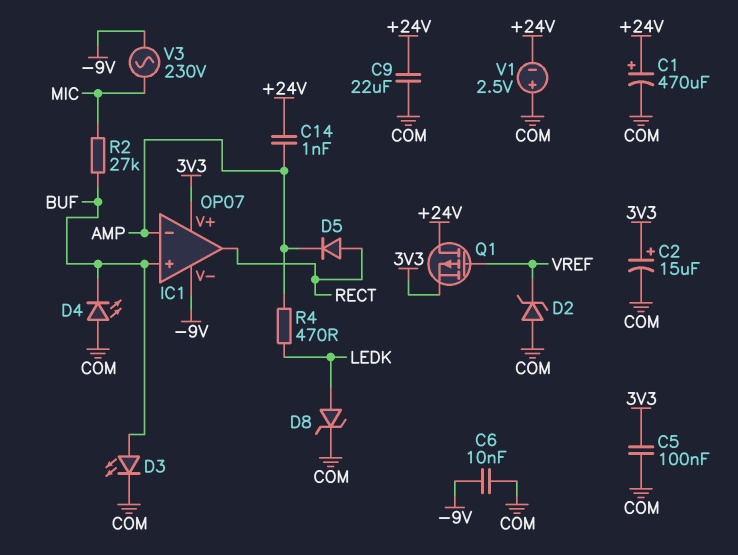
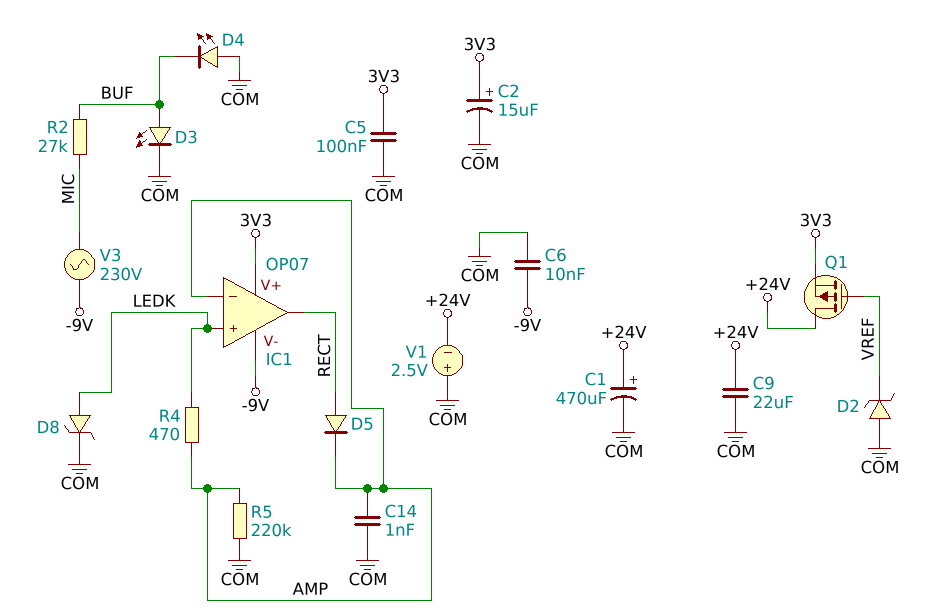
C14: 1nF (+24V, AMP) -> 1nF (AMP, COM)
IC1 pin in+: BUF -> LEDK
R5: none -> 220k (AMP, COM)

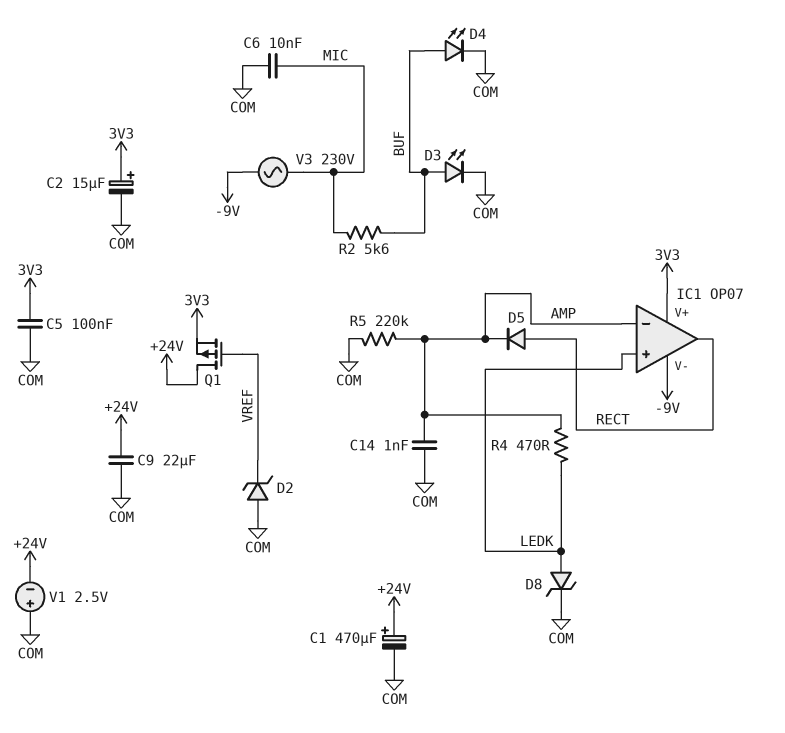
C6: 10nF (-9V, COM) -> 10nF (COM, MIC)
D4: LED (A COM, K BUF) -> LED (A BUF, K COM)
R2: 27k (BUF, MIC) -> 5.6k (BUF, MIC)

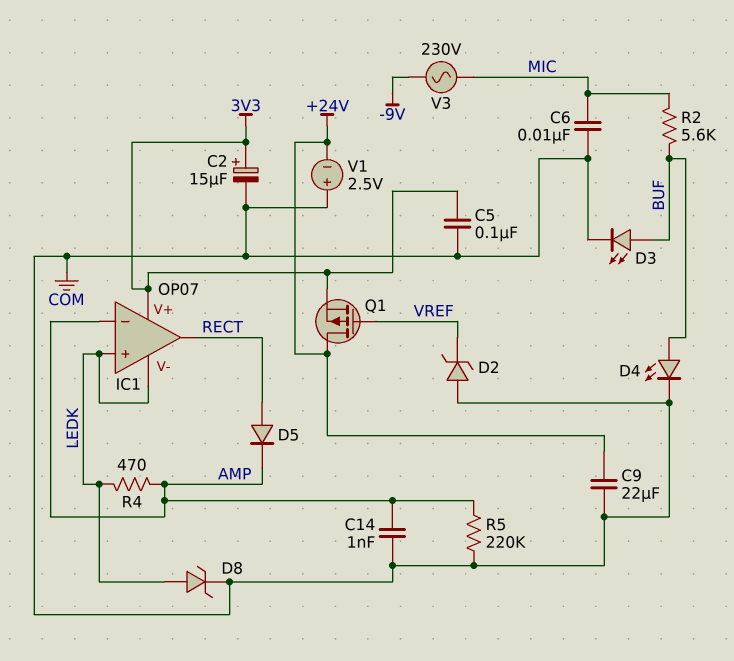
C1: 470uF (plus +24V, minus COM) -> none
IC1 pin V-: -9V -> LEDK

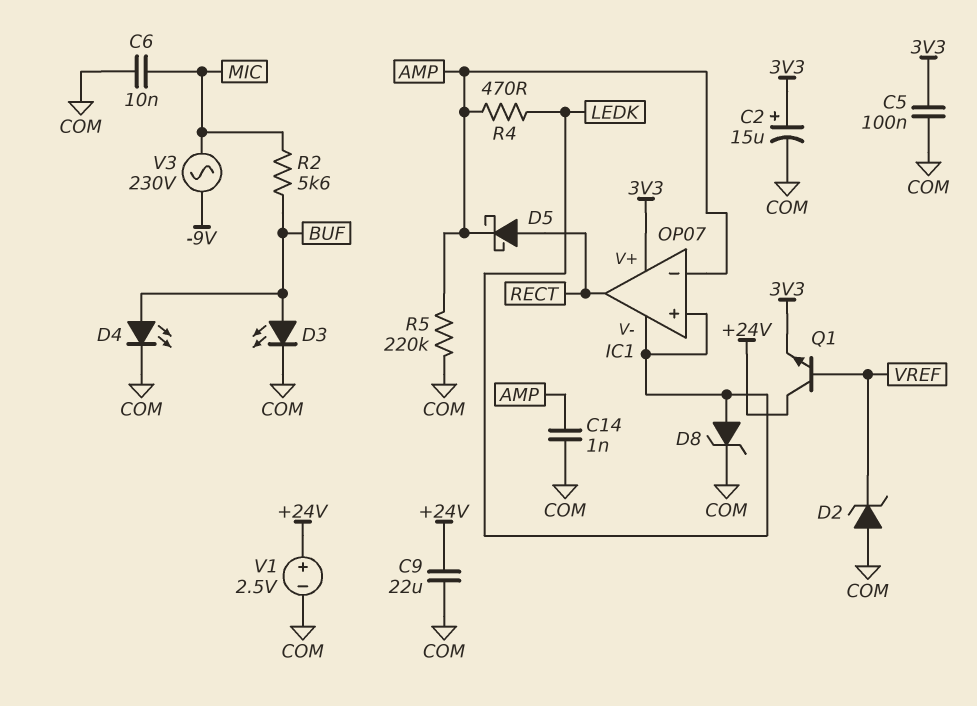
D5: diode (A RECT, K AMP) -> schottky (A RECT, K AMP)
Q1: PMOS (G VREF, D +24V, S 3V3) -> NPN (B VREF, C +24V, E 3V3)
V1: 2.5V (plus COM, minus +24V) -> 2.5V (plus +24V, minus COM)

